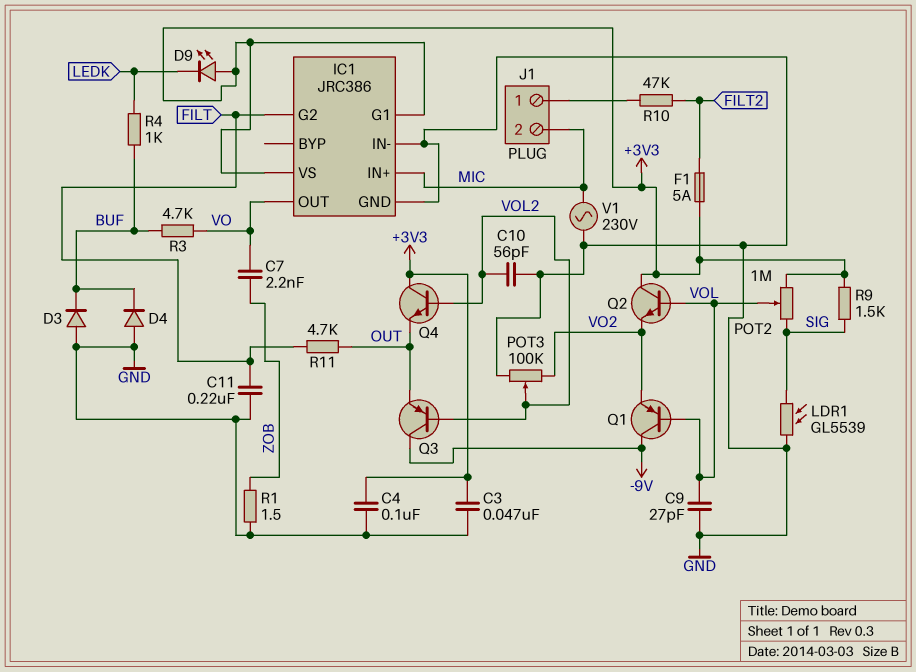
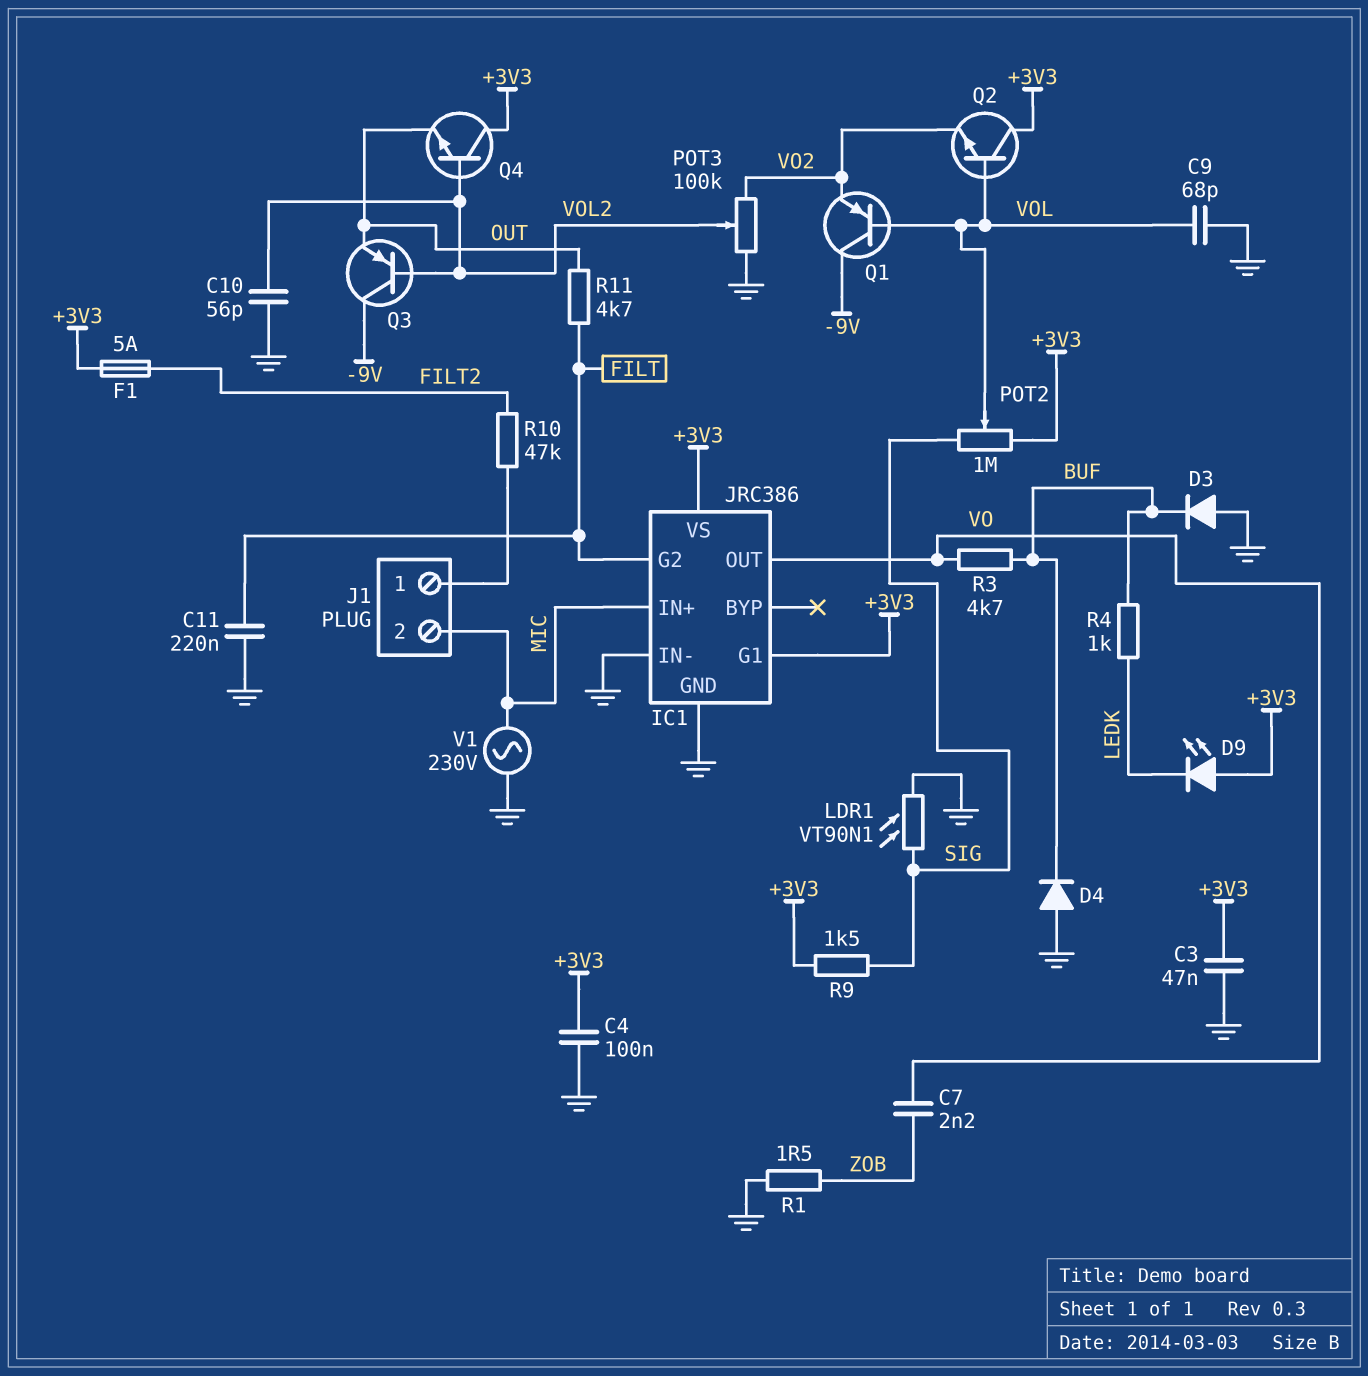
C9: 27pF (GND, VOL) -> 68pF (GND, VOL)
LDR1: GL5539 (GND, SIG) -> VT90N1 (GND, SIG)

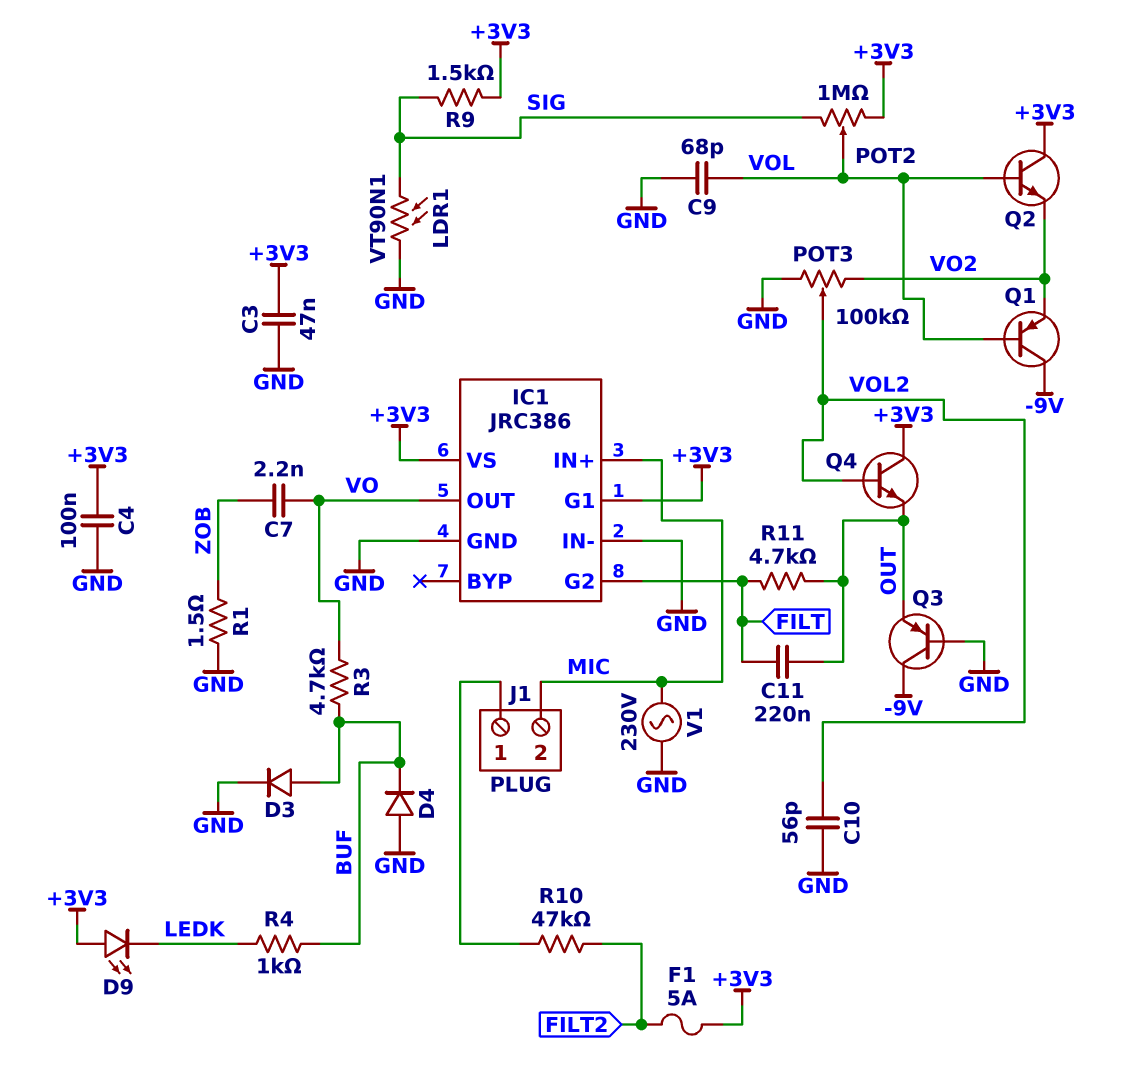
C11: 220nF (FILT, GND) -> 220nF (FILT, OUT)
D3: diode (A GND, K BUF) -> diode (A BUF, K GND)
Q3: PNP (B VOL2, C -9V, E OUT) -> PNP (B GND, C -9V, E OUT)

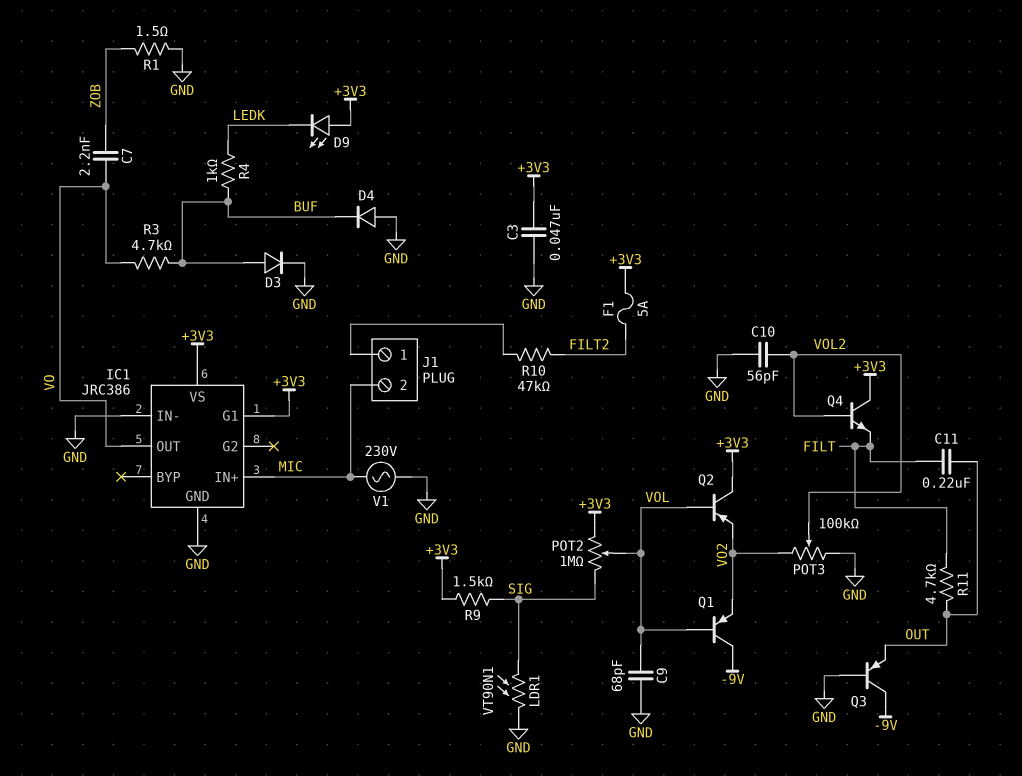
C4: 100nF (+3V3, GND) -> none
IC1 pin G2: FILT -> none
Q2: NPN (B VOL, C +3V3, E VO2) -> PNP (B VOL, C +3V3, E VO2)
Q4: NPN (B VOL2, C +3V3, E OUT) -> NPN (B VOL2, C +3V3, E FILT)

